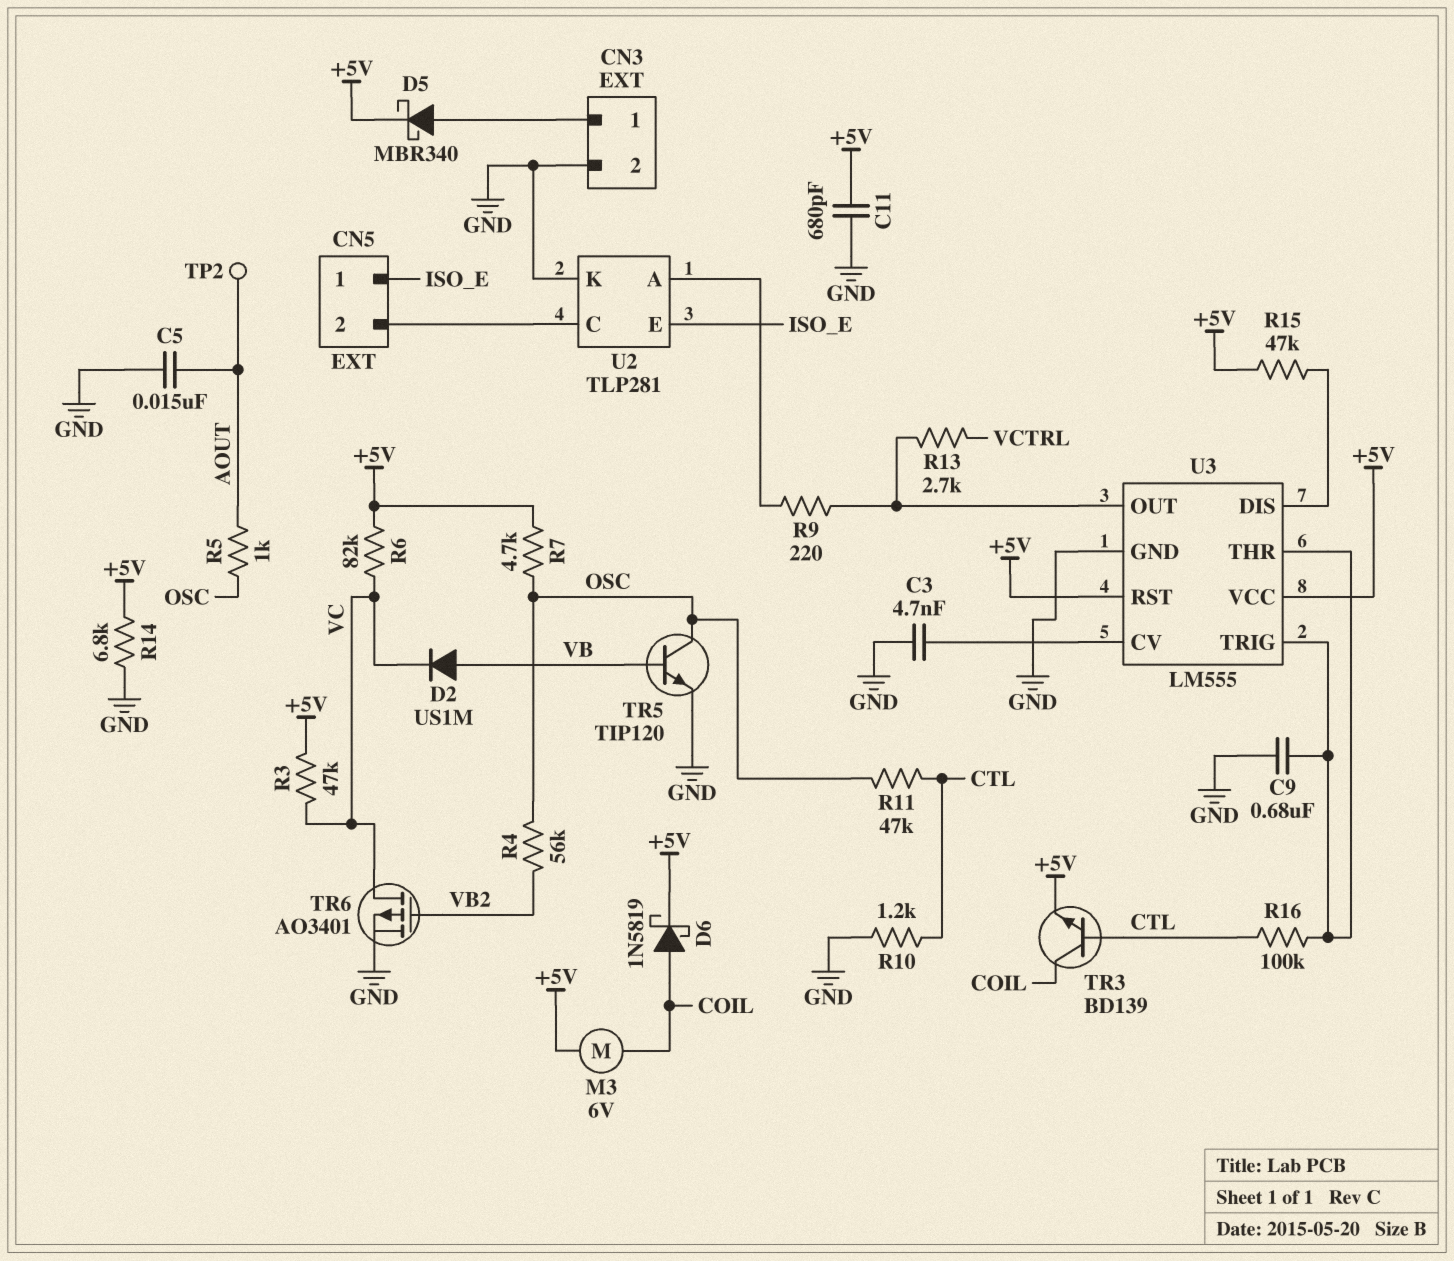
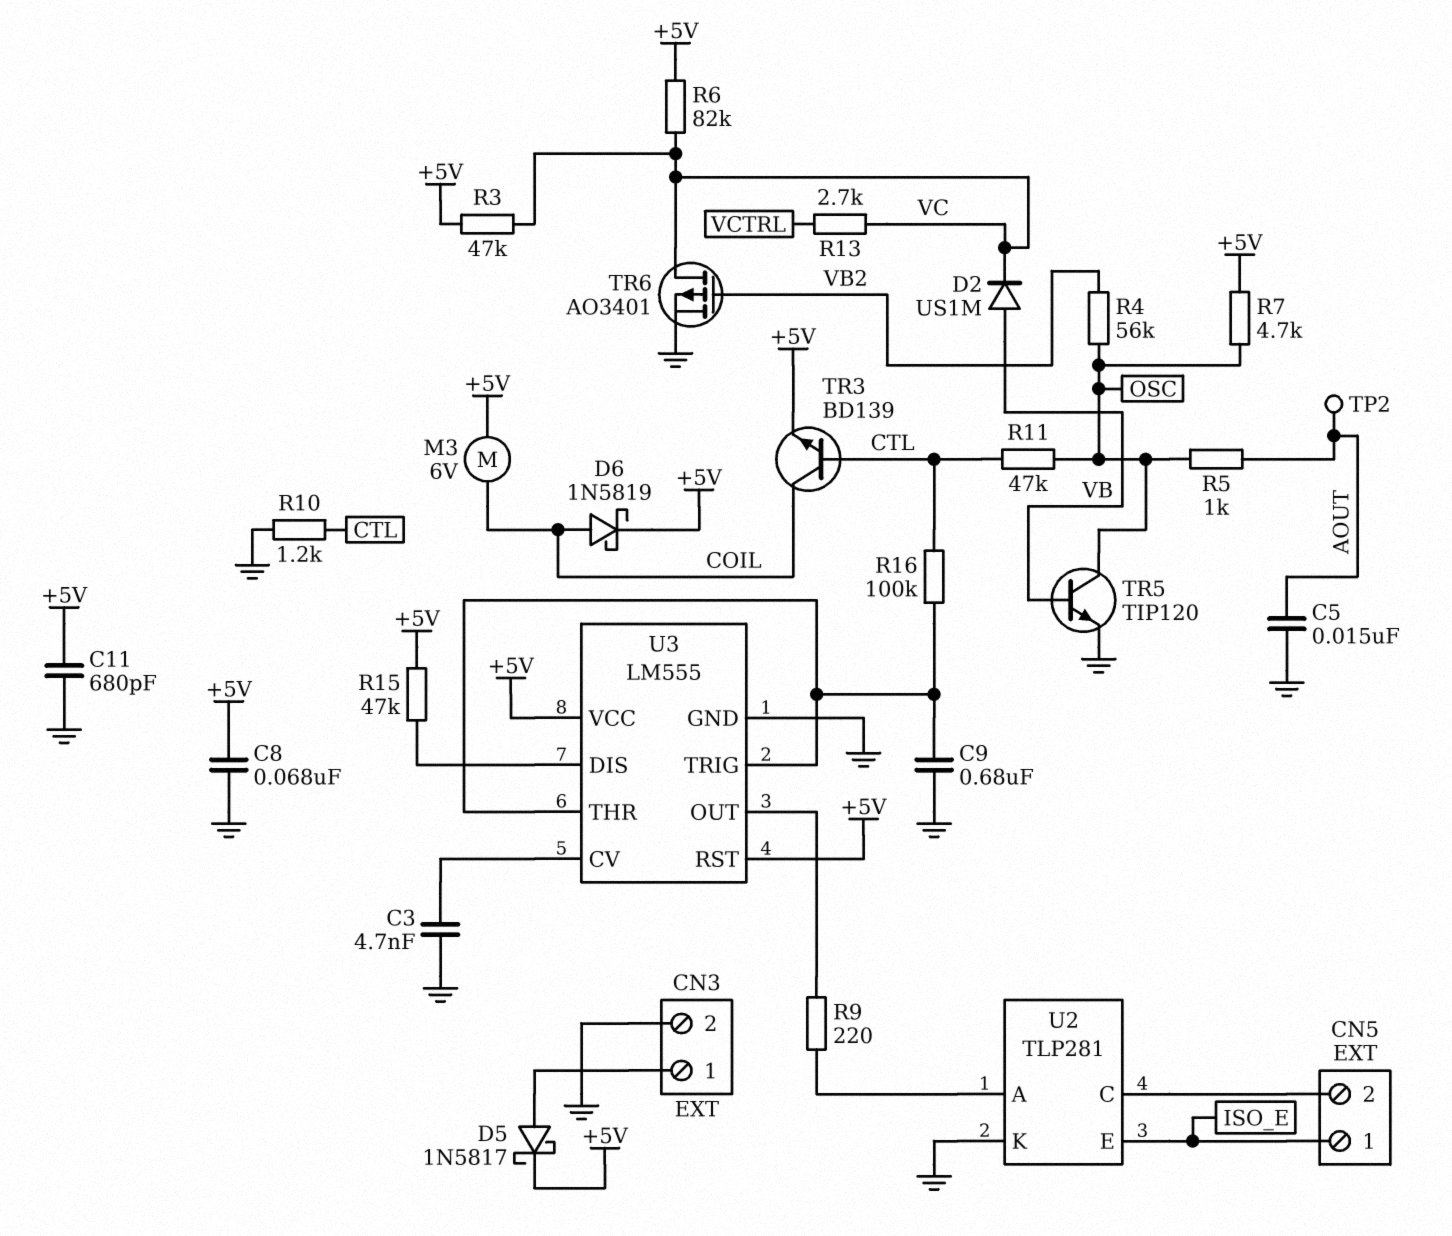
C8: none -> 68nF (+5V, GND)
D5: schottky MBR340 (A CN3/1, K +5V) -> schottky 1N5817 (A CN3/1, K +5V)
R13: 2.7k (U3/OUT, VCTRL) -> 2.7k (VC, VCTRL)
R14: 6.8k (+5V, GND) -> none

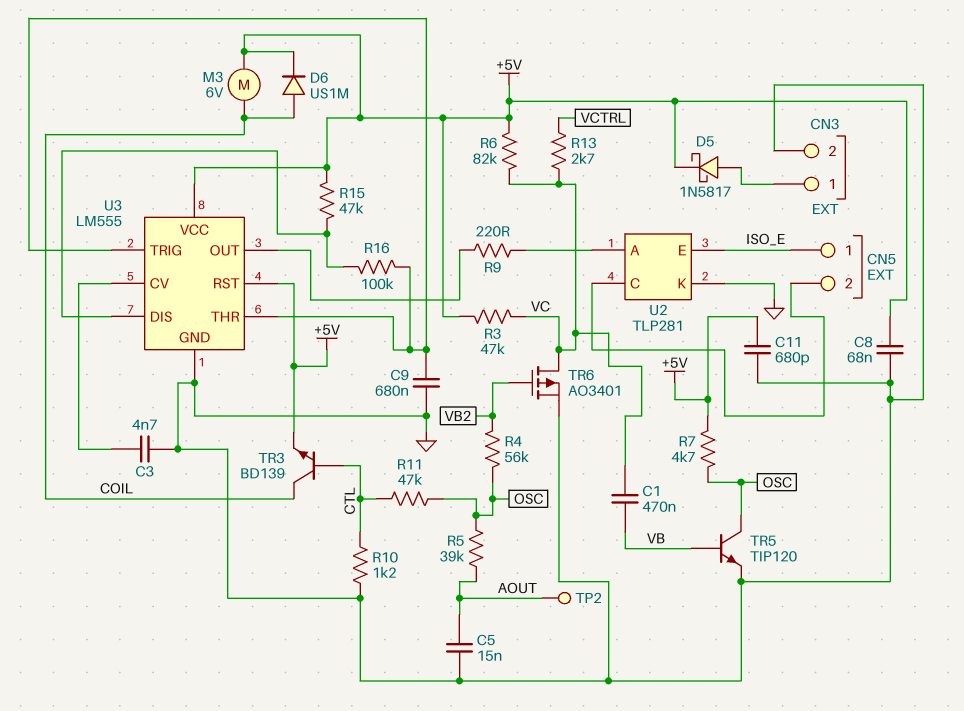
C1: none -> 470nF (VB, VC)
D2: diode US1M (A VB, K VC) -> none
D6: schottky 1N5819 (A COIL, K +5V) -> diode US1M (A COIL, K +5V)
R5: 1k (AOUT, OSC) -> 39k (AOUT, OSC)
R16: 100k (CTL, U3/THR) -> 100k (U3/DIS, U3/THR)

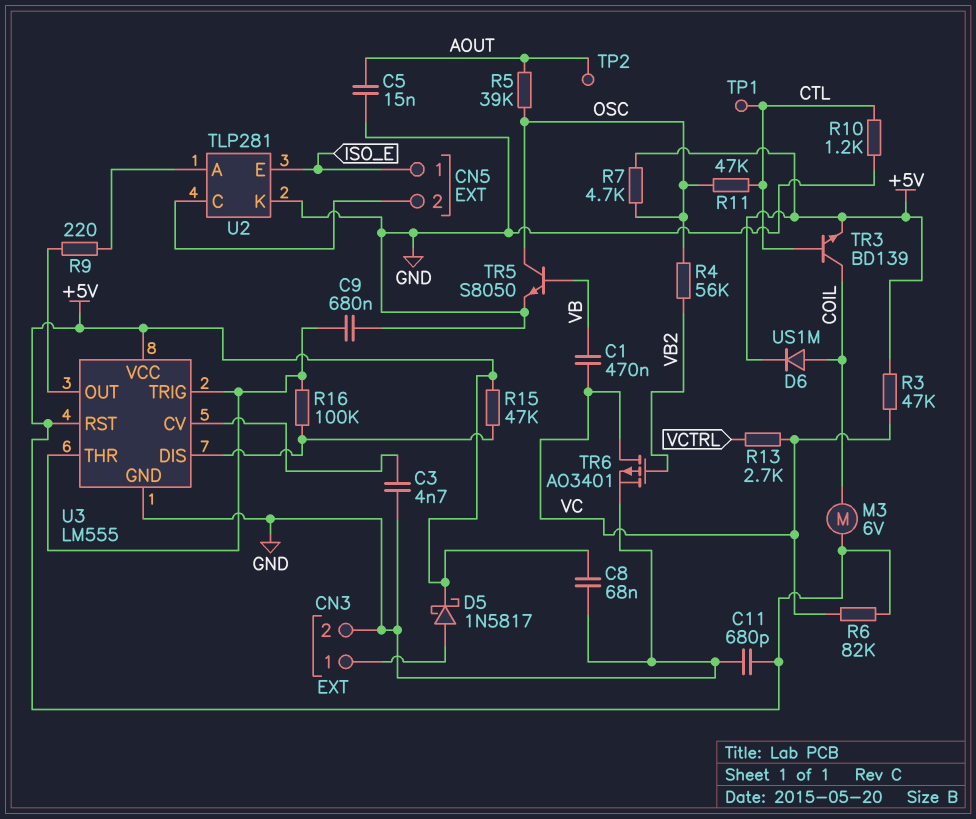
TP1: none -> test point (CTL)
TR5: NPN TIP120 (B VB, C OSC, E GND) -> NPN S8050 (B VB, C OSC, E GND)

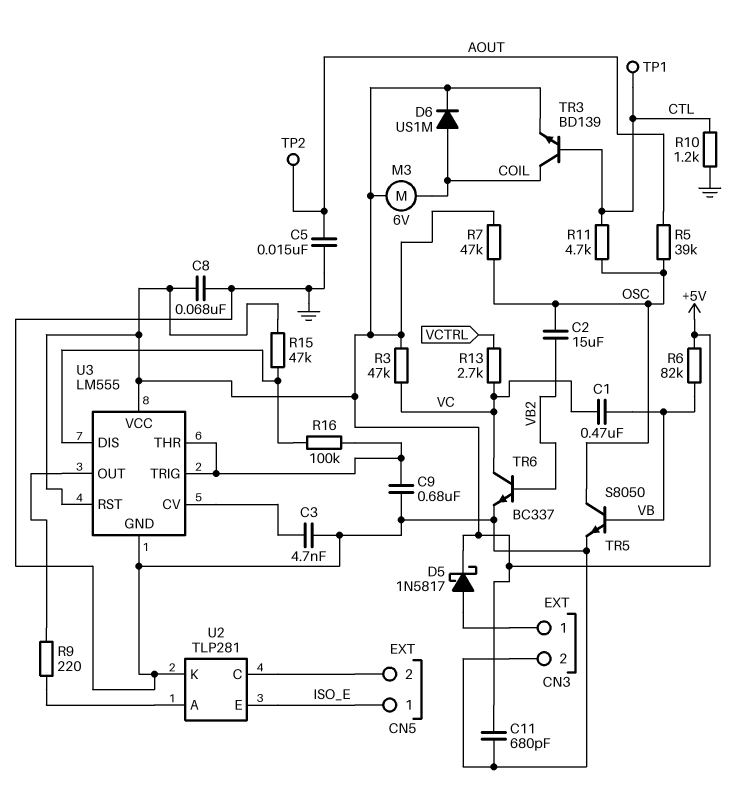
C2: none -> 15uF (OSC, VB2)
R4: 56k (OSC, VB2) -> none
R6: 82k (+5V, VC) -> 82k (+5V, VB)
R7: 4.7k (+5V, OSC) -> 47k (+5V, OSC)
R11: 47k (CTL, OSC) -> 4.7k (CTL, OSC)
TR6: PMOS AO3401 (G VB2, D VC, S GND) -> NPN BC337 (B VB2, C VC, E GND)

